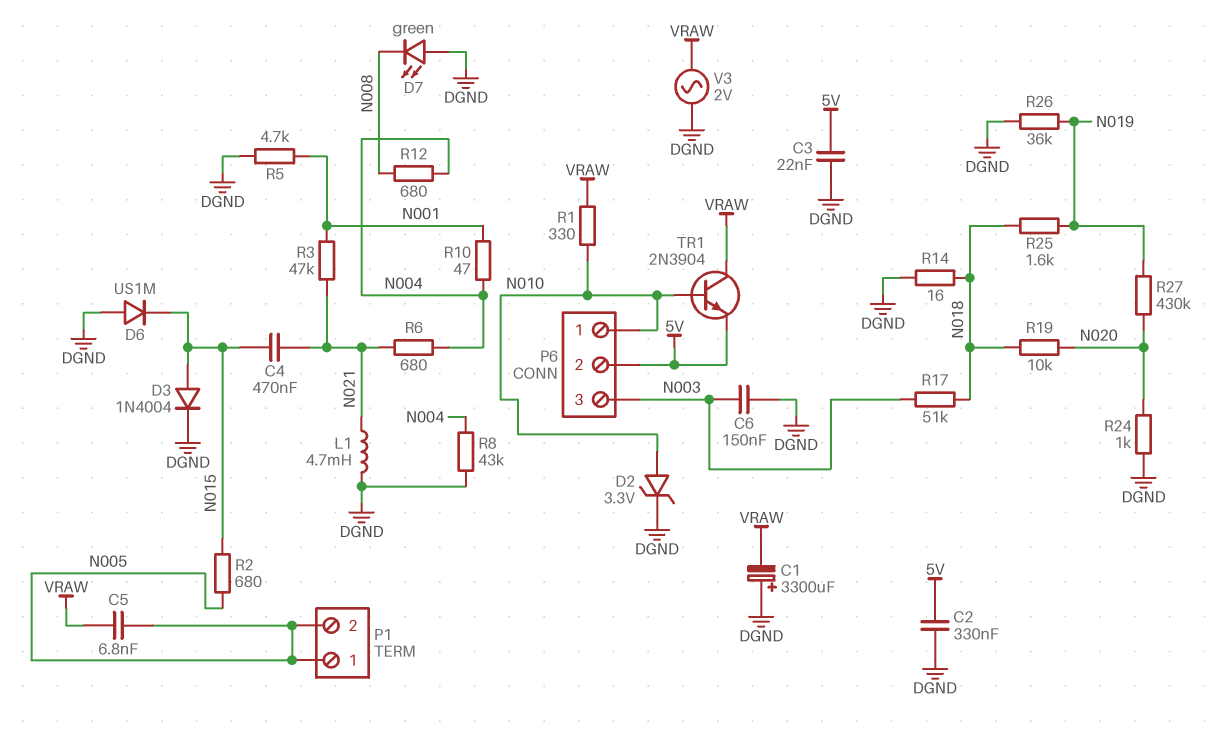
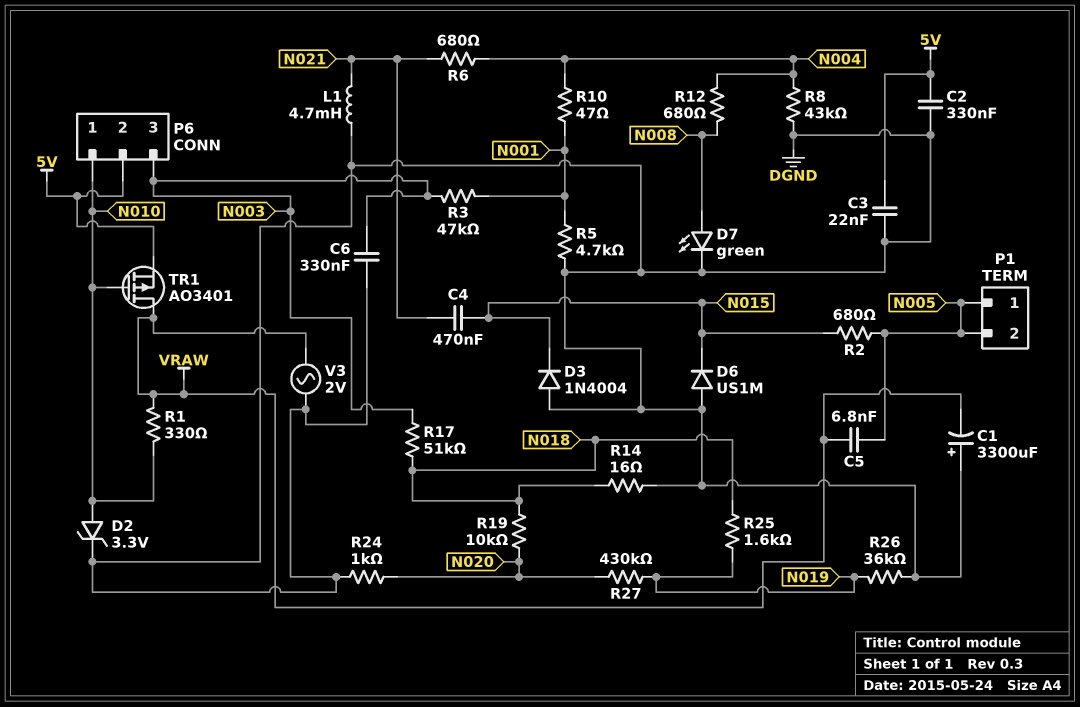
C6: 150nF (DGND, N003) -> 330nF (DGND, N003)
D3: diode 1N4004 (A N015, K DGND) -> diode 1N4004 (A DGND, K N015)
D7: LED green (A DGND, K N008) -> LED green (A N008, K DGND)
R3: 47k (N001, N021) -> 47k (N001, N003)
TR1: NPN 2N3904 (B N010, C VRAW, E 5V) -> PMOS AO3401 (G N010, D VRAW, S 5V)

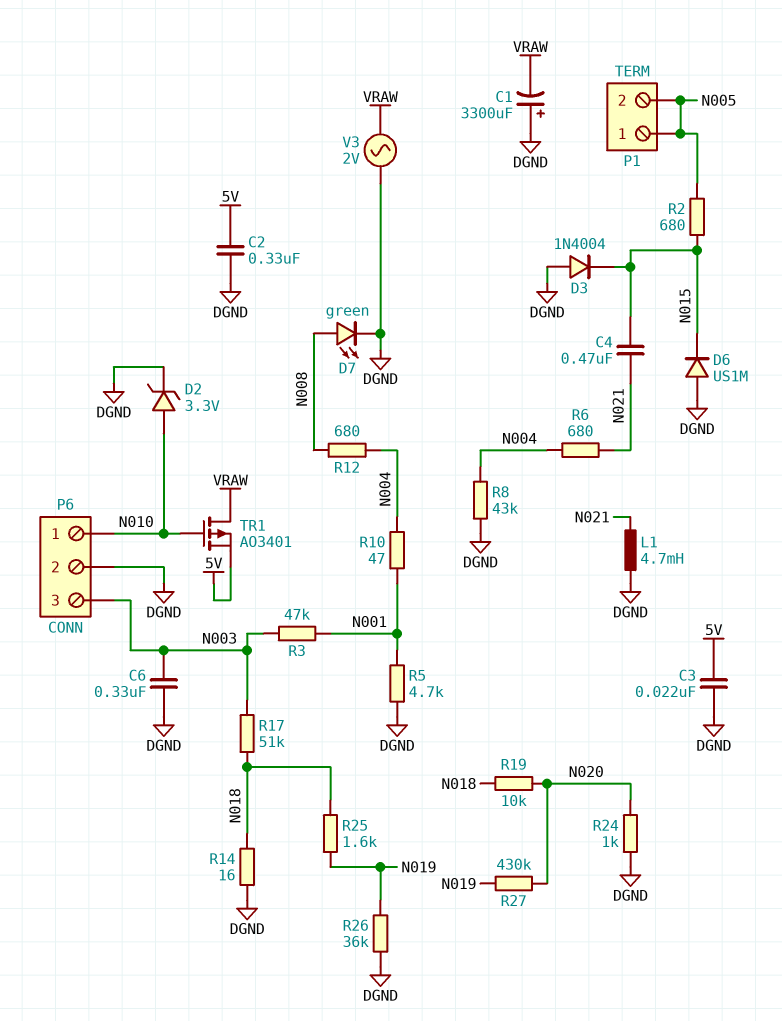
C5: 6.8nF (N005, VRAW) -> none
P6 pin 2: 5V -> DGND
R1: 330 (N010, VRAW) -> none

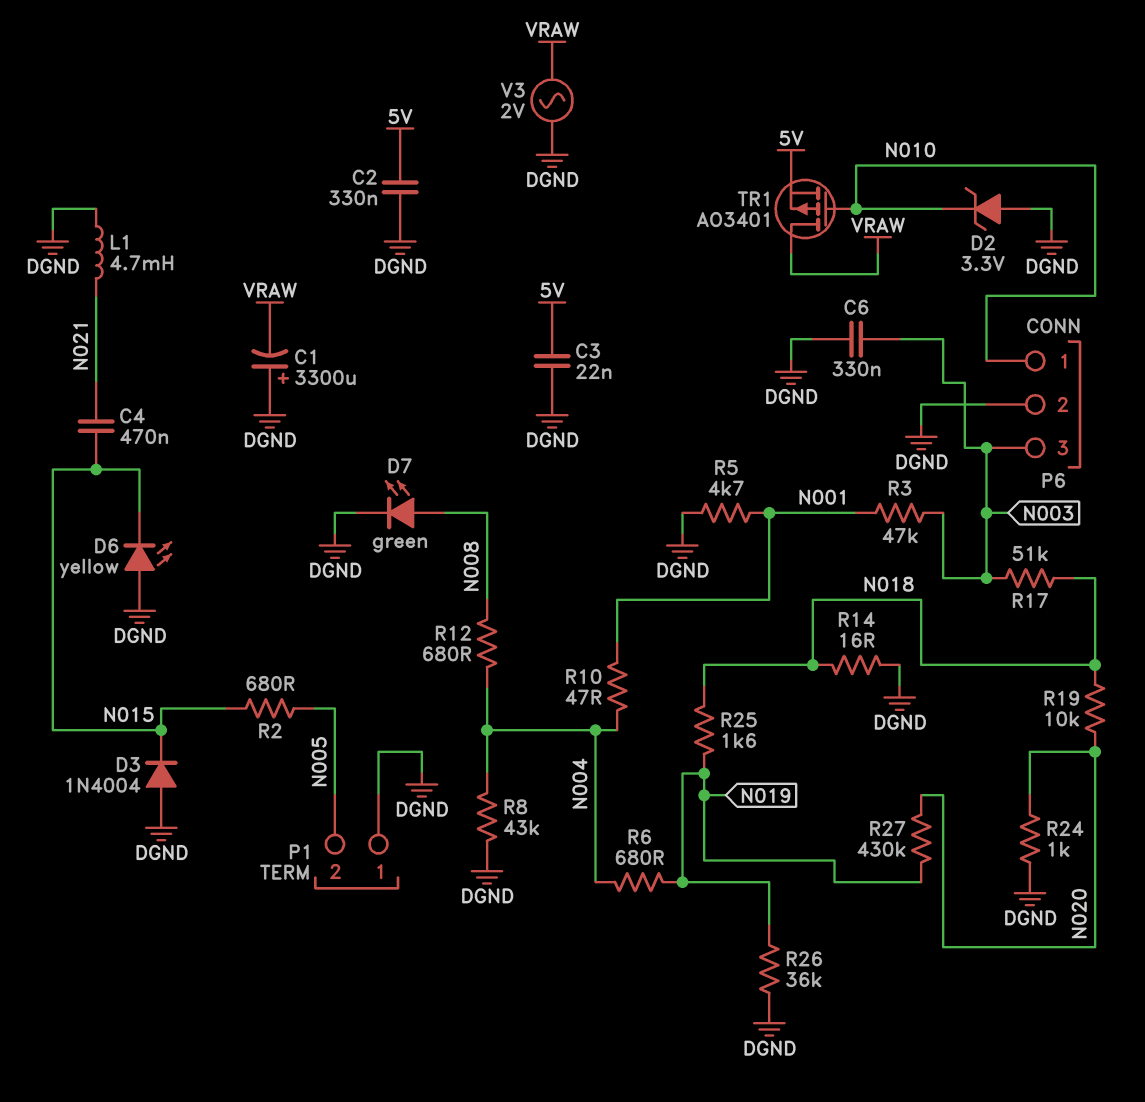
D2: zener 3.3V (A N010, K DGND) -> zener 3.3V (A DGND, K N010)
D6: diode US1M (A DGND, K N015) -> LED yellow (A DGND, K N015)
P1 pin 1: N005 -> DGND
R6: 680 (N004, N021) -> 680 (N004, N019)

